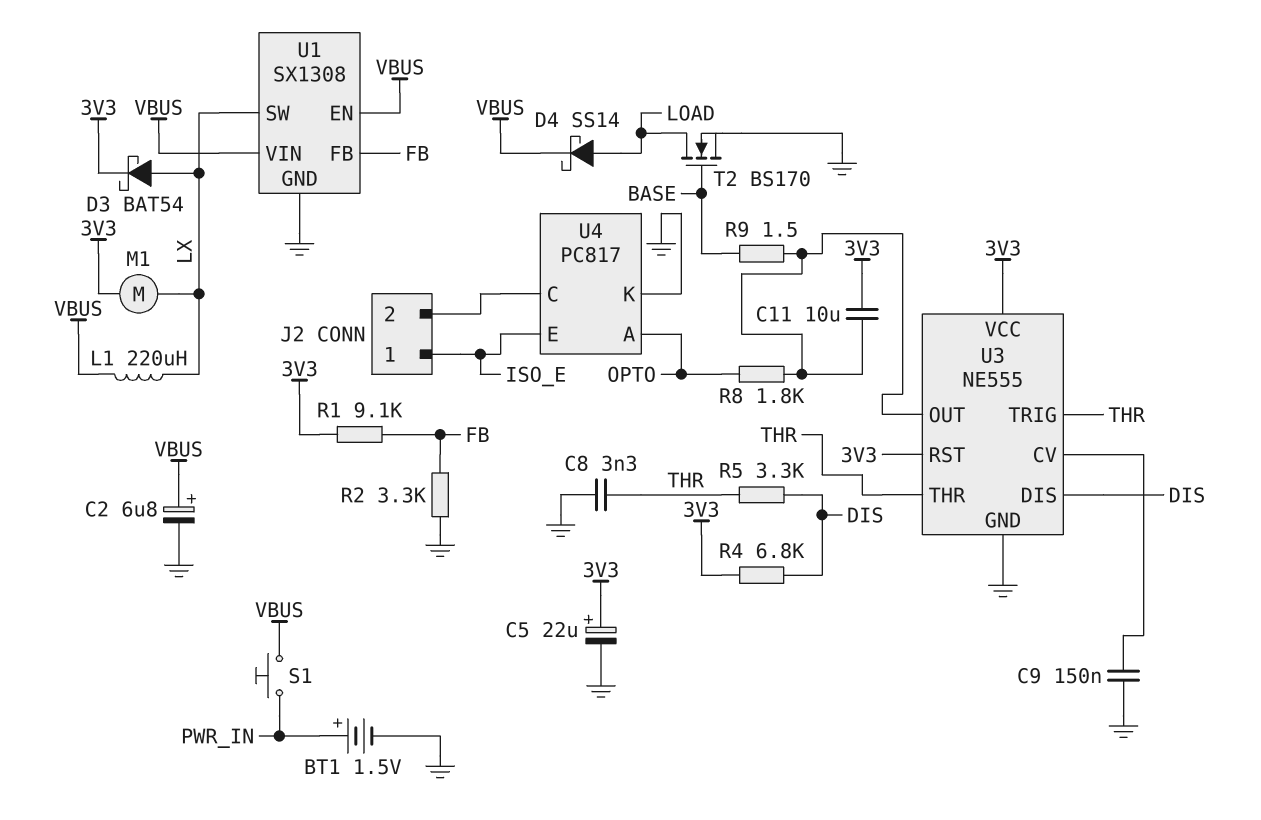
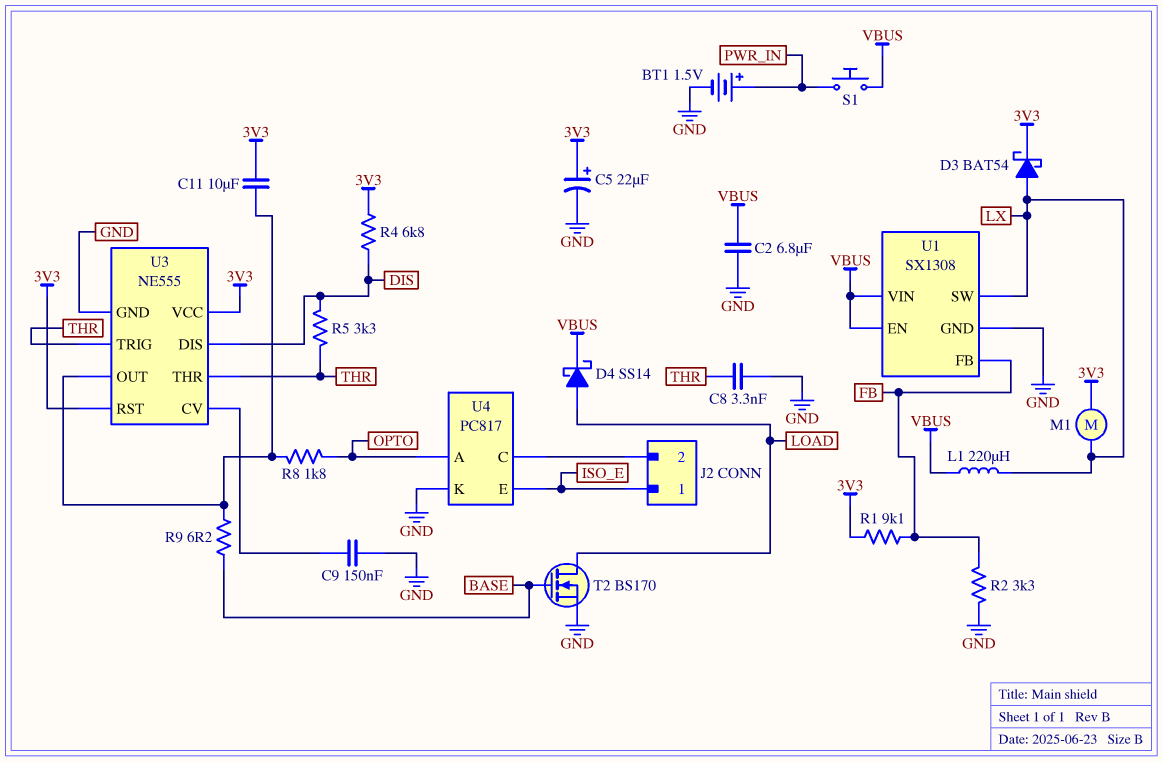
C2: 6.8uF (plus VBUS, minus GND) -> 6.8uF (GND, VBUS)
R9: 1.5 (BASE, U3/OUT) -> 6.2 (BASE, U3/OUT)

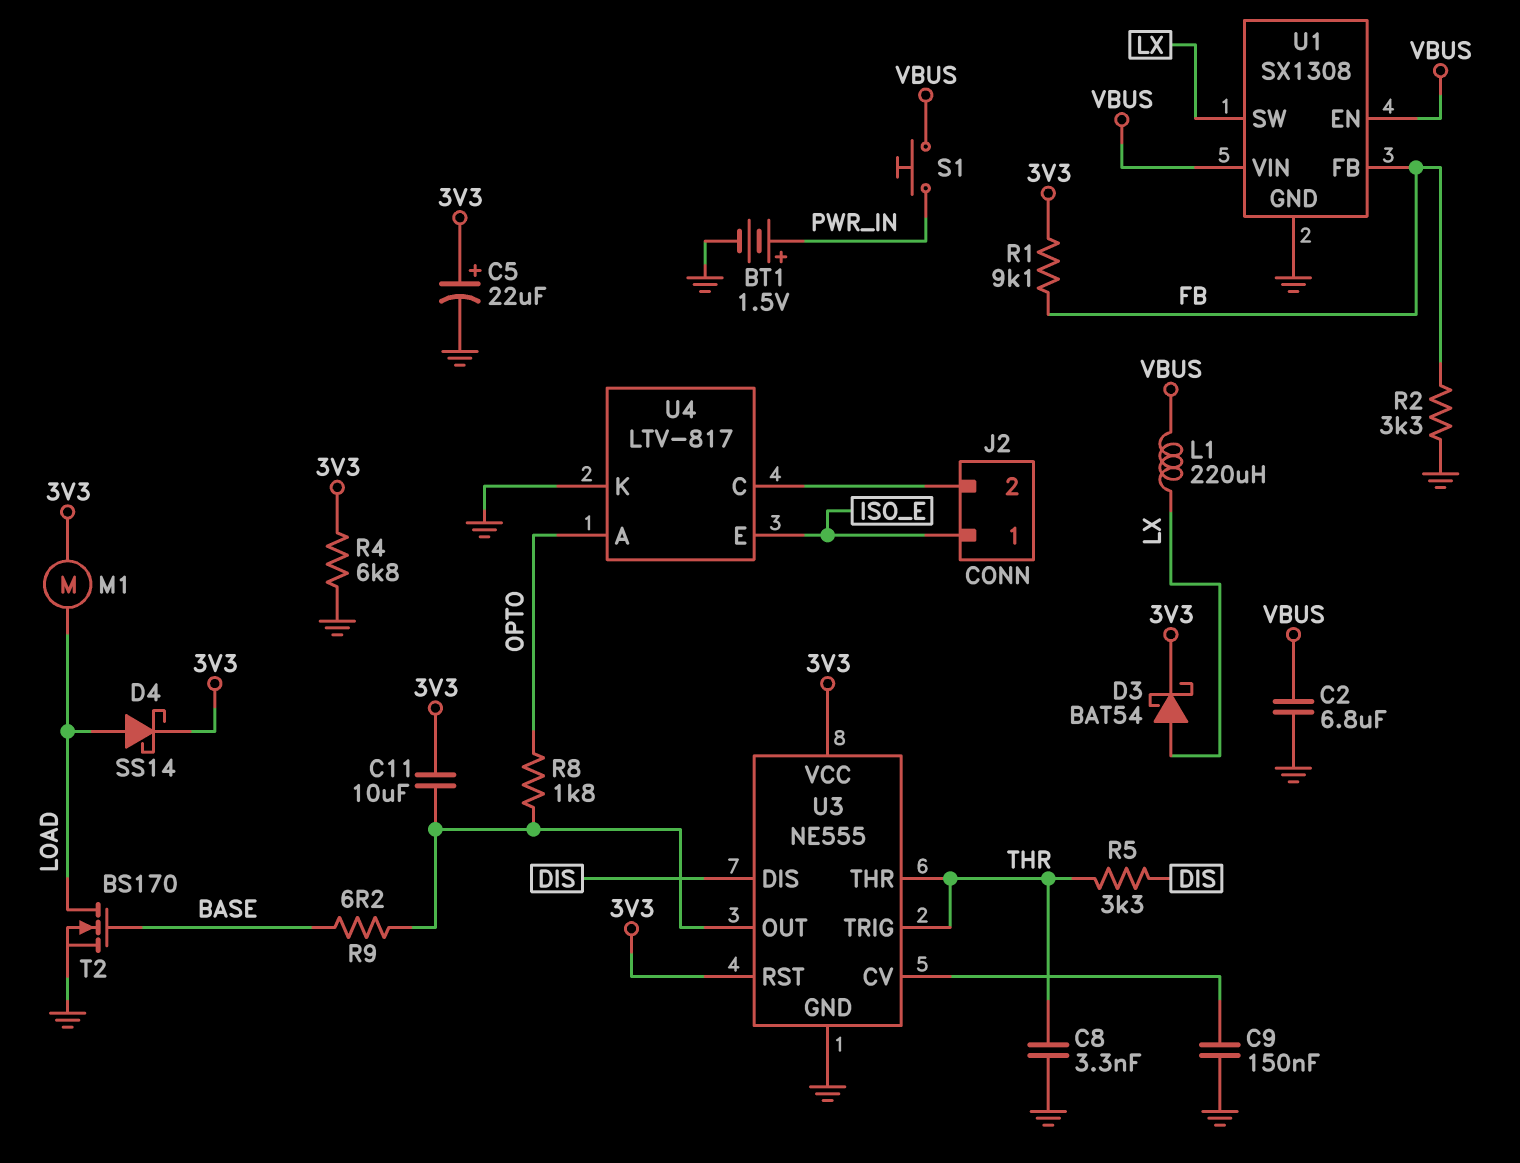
D4: schottky SS14 (A LOAD, K VBUS) -> schottky SS14 (A LOAD, K 3V3)
M1: motor (3V3, LX) -> motor (3V3, LOAD)
R4: 6.8k (3V3, DIS) -> 6.8k (3V3, GND)
U4: PC817 -> LTV-817

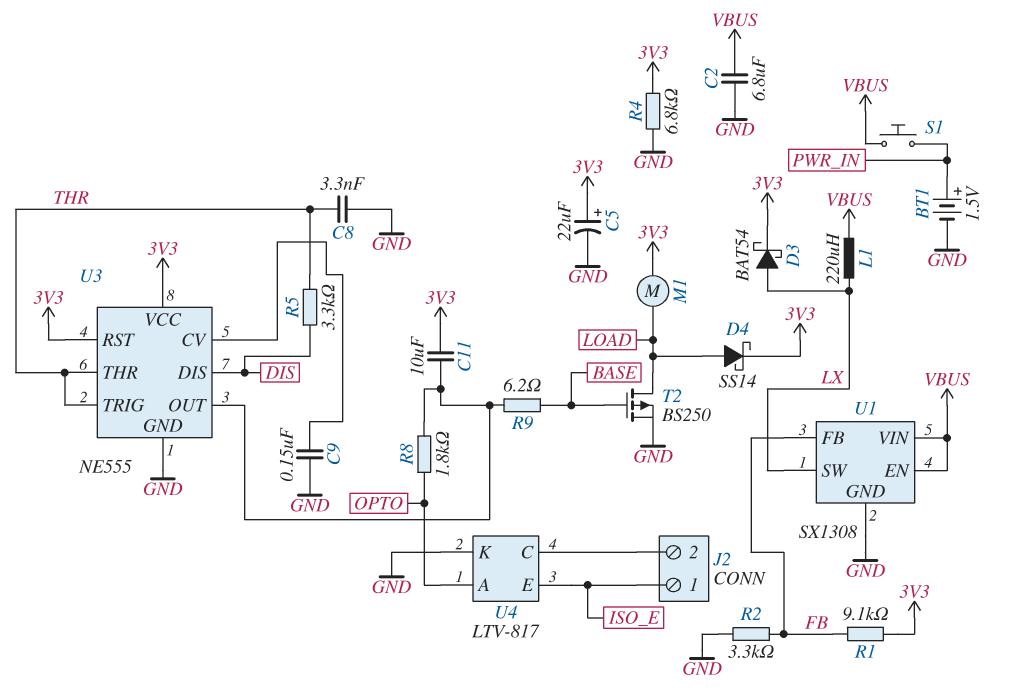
T2: NMOS BS170 (G BASE, D LOAD, S GND) -> PMOS BS250 (G BASE, D LOAD, S GND)

